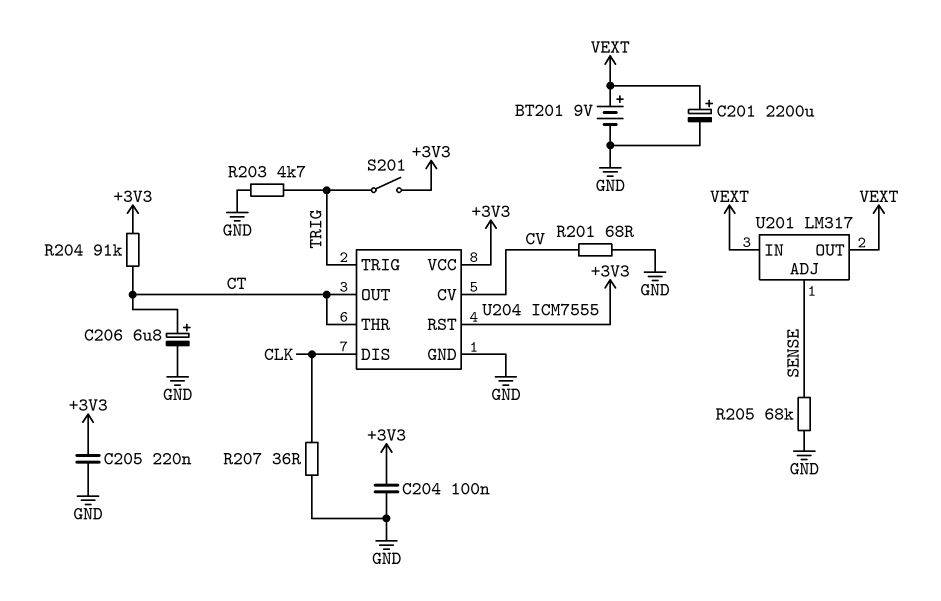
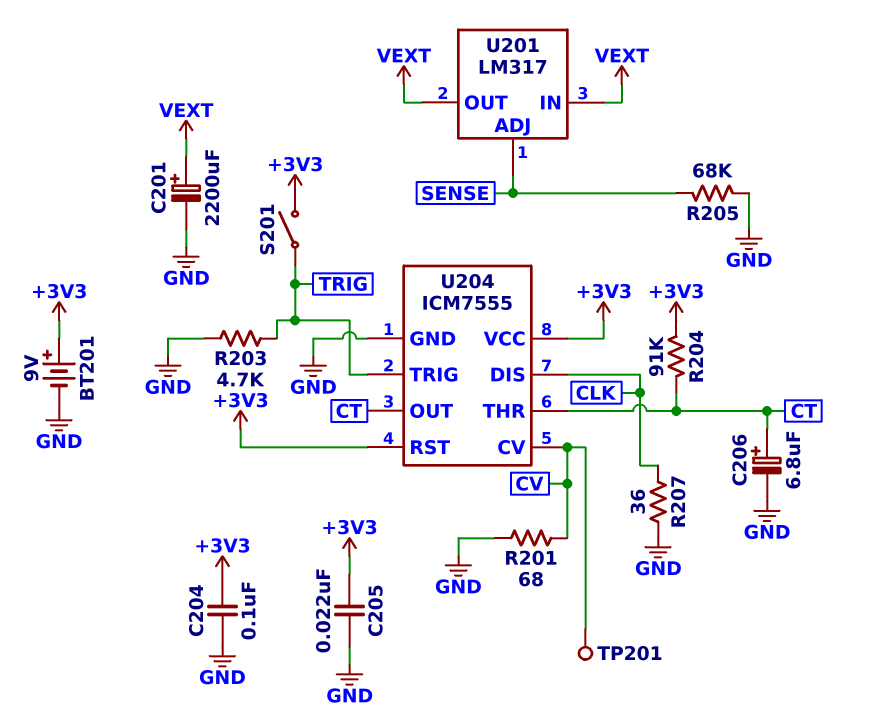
BT201: 9V (plus VEXT, minus GND) -> 9V (plus +3V3, minus GND)
C205: 220nF (+3V3, GND) -> 22nF (+3V3, GND)
TP201: none -> test point (CV)

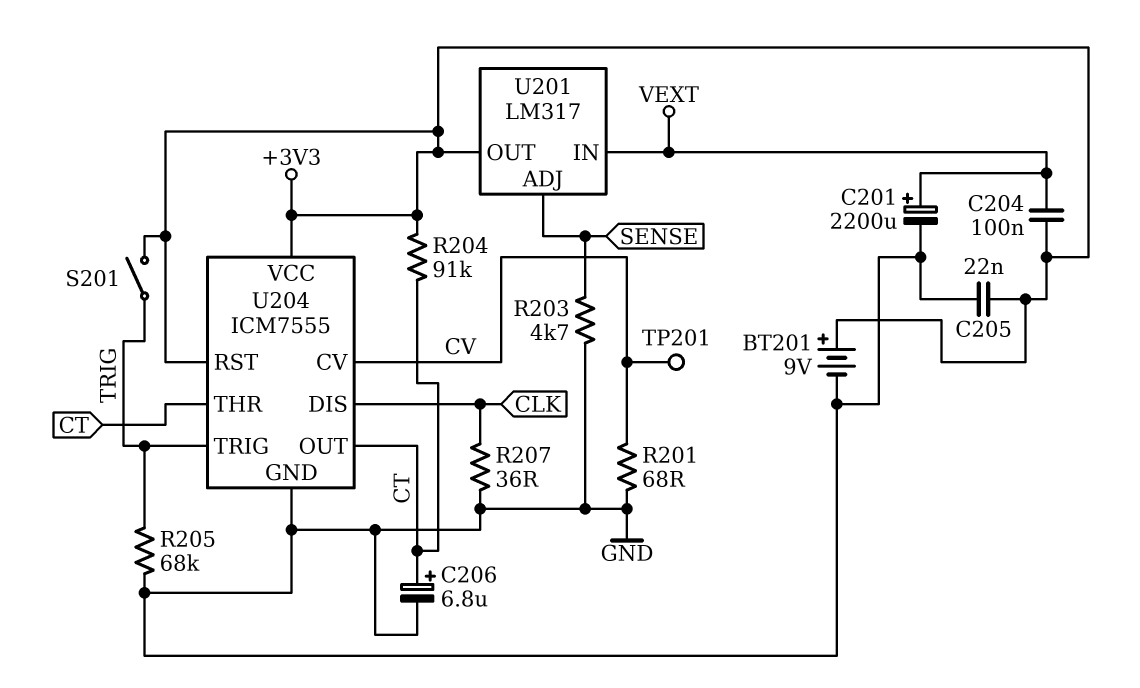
C204: 100nF (+3V3, GND) -> 100nF (+3V3, VEXT)
R203: 4.7k (GND, TRIG) -> 4.7k (GND, SENSE)
R205: 68k (GND, SENSE) -> 68k (GND, TRIG)
U201 pin OUT: VEXT -> +3V3

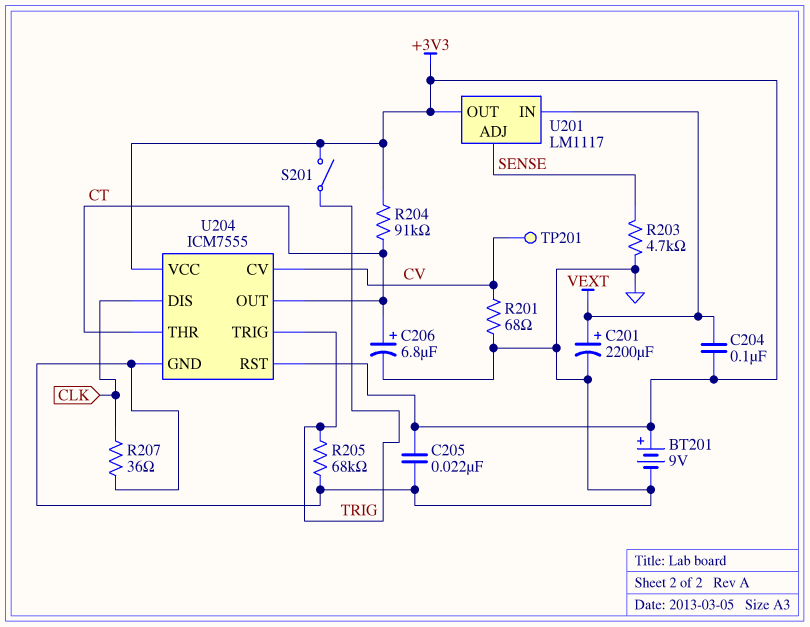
U201: LM317 -> LM1117

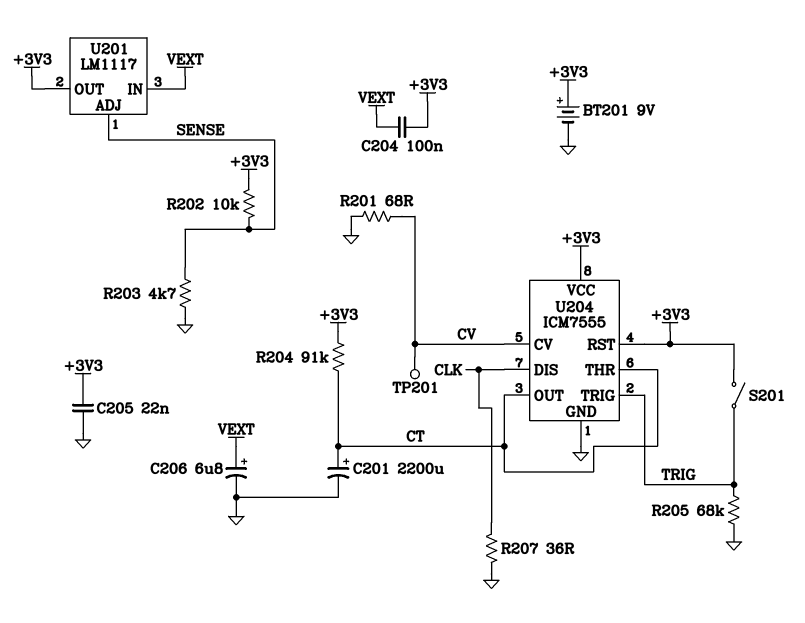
C201: 2200uF (plus VEXT, minus GND) -> 2200uF (plus CT, minus GND)
C206: 6.8uF (plus CT, minus GND) -> 6.8uF (plus VEXT, minus GND)
R202: none -> 10k (+3V3, SENSE)

